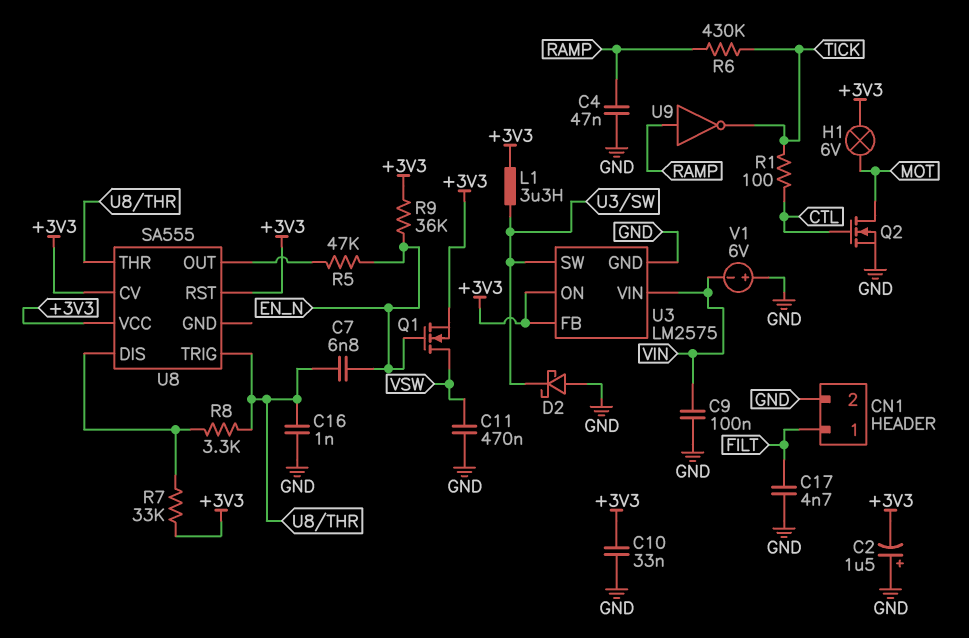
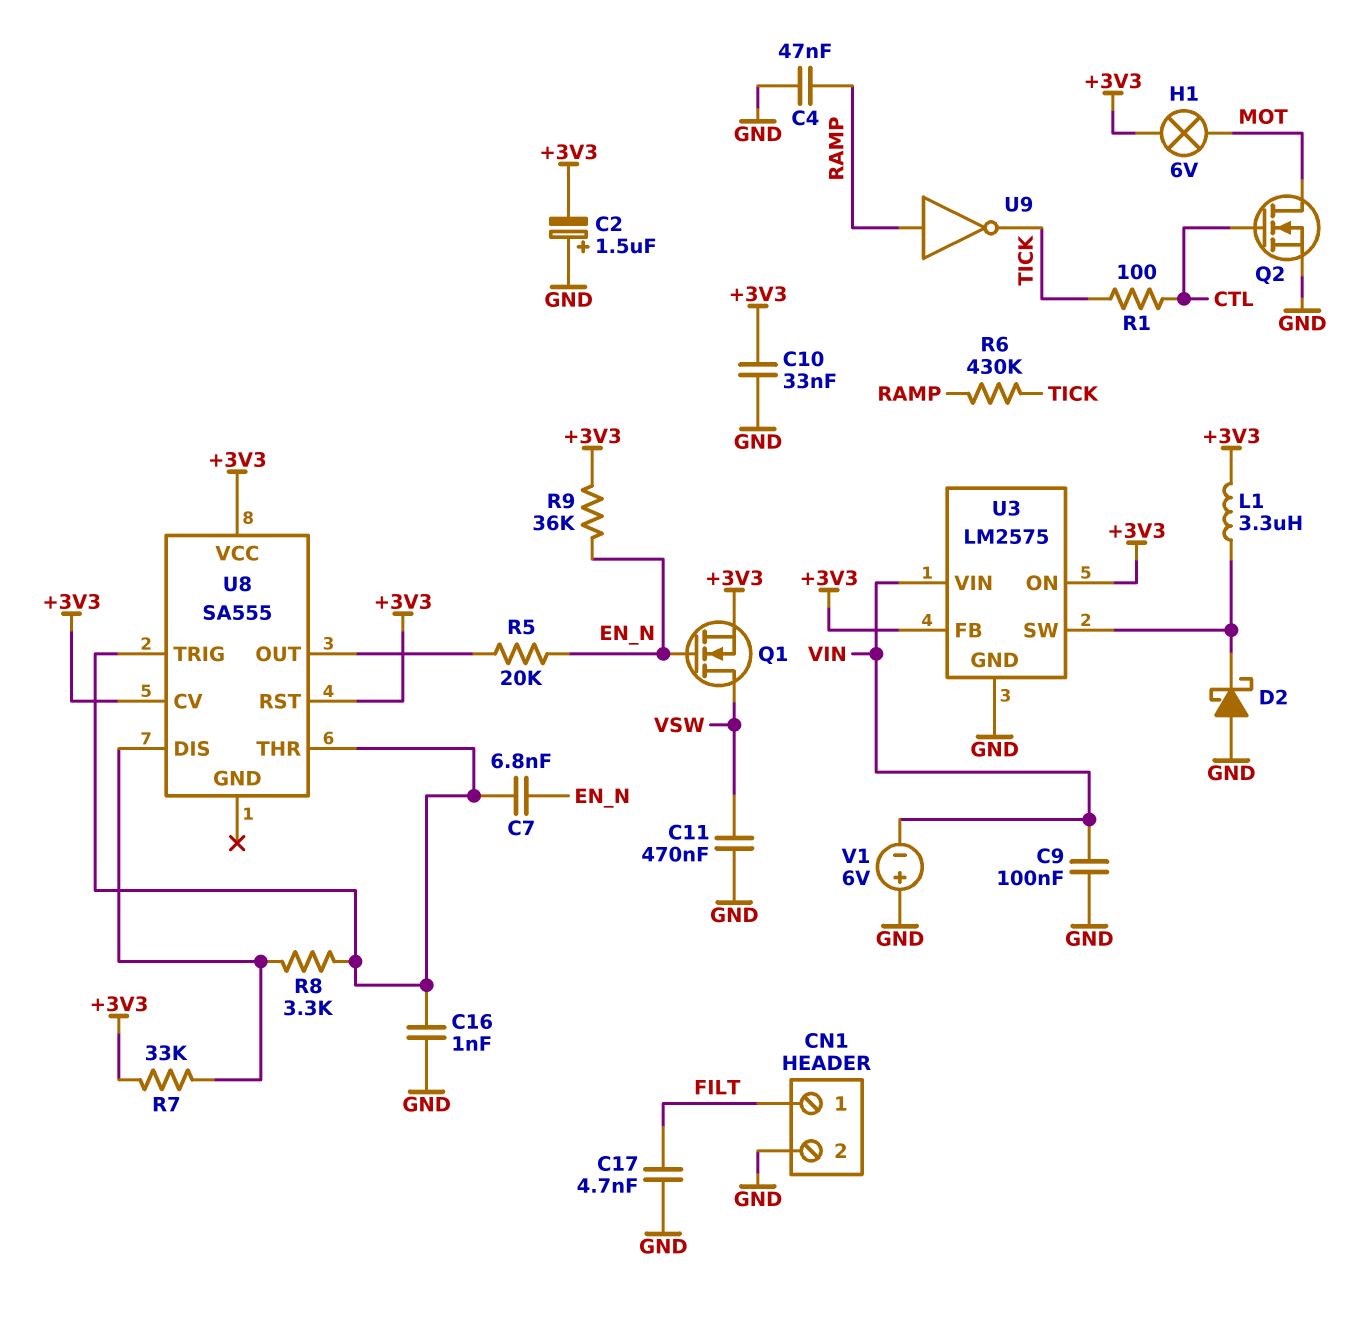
R5: 47k (EN_N, U8/OUT) -> 20k (EN_N, U8/OUT)

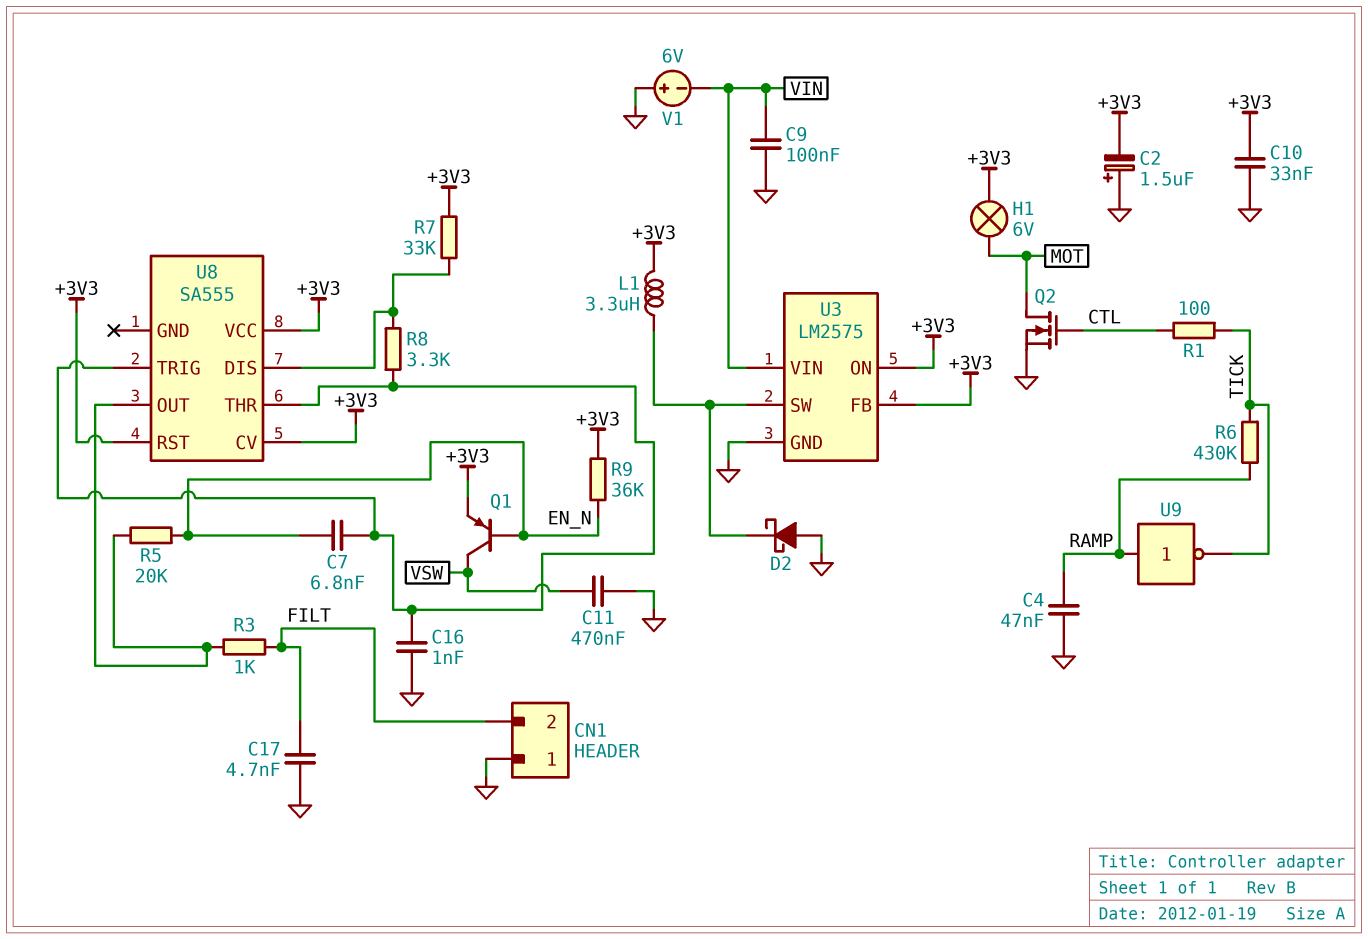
CN1 pin 1: FILT -> GND
CN1 pin 2: GND -> FILT
Q1: NMOS (G EN_N, D VSW, S +3V3) -> PNP (B EN_N, C VSW, E +3V3)
R3: none -> 1k (FILT, U8/OUT)

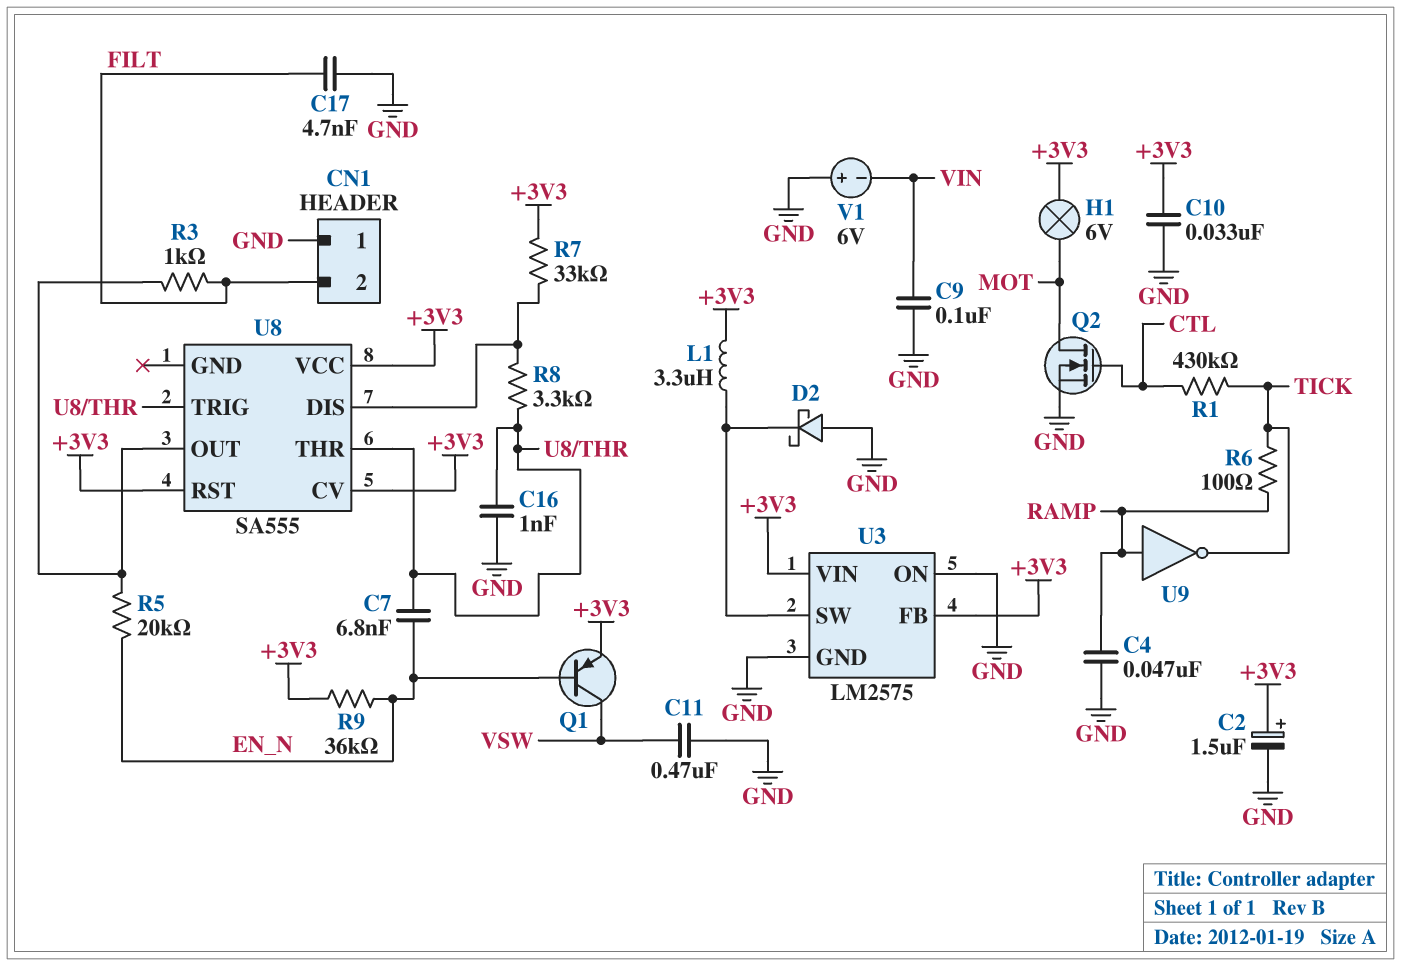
C2: 1.5uF (plus GND, minus +3V3) -> 1.5uF (plus +3V3, minus GND)
R1: 100 (CTL, TICK) -> 430k (CTL, TICK)
R6: 430k (RAMP, TICK) -> 100 (RAMP, TICK)
U3 pin ON: +3V3 -> GND
U3 pin VIN: VIN -> +3V3

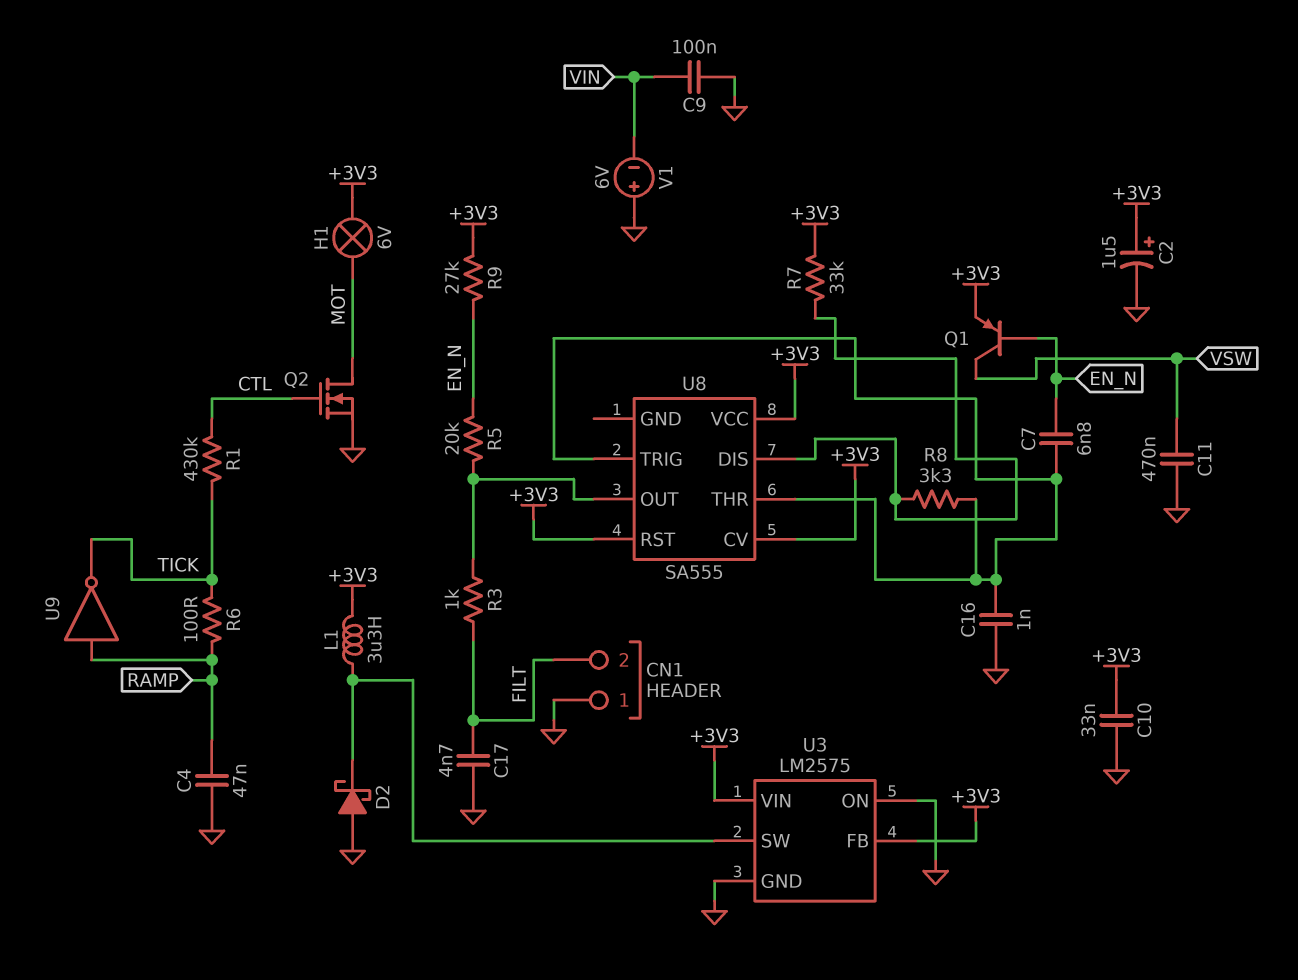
R9: 36k (+3V3, EN_N) -> 27k (+3V3, EN_N)

